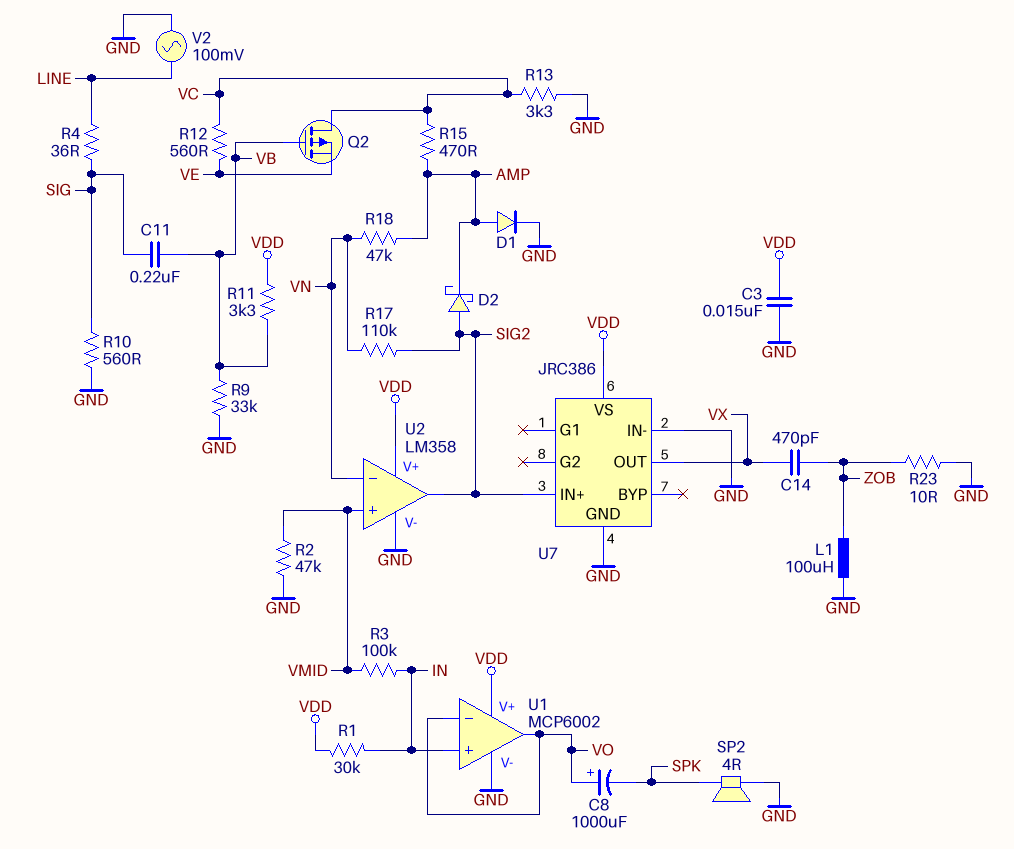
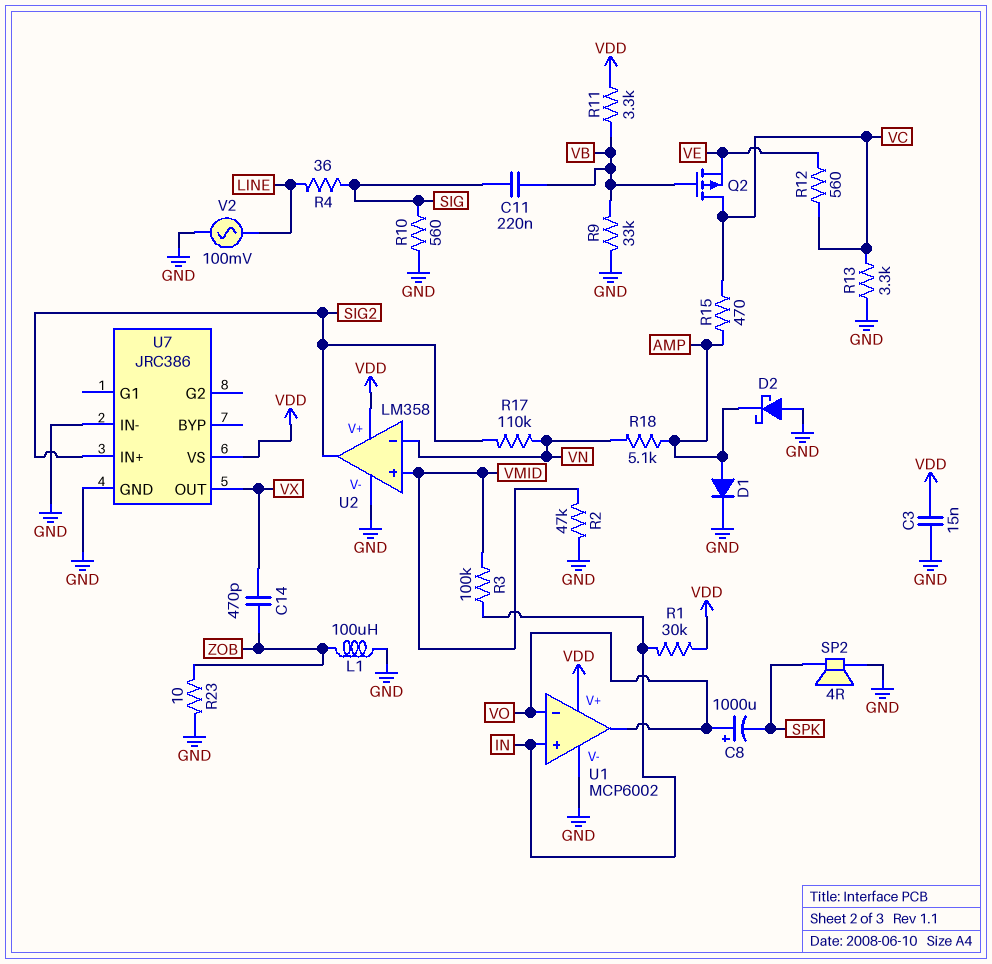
D2: schottky (A SIG2, K AMP) -> schottky (A GND, K AMP)
R18: 47k (AMP, VN) -> 5.1k (AMP, VN)

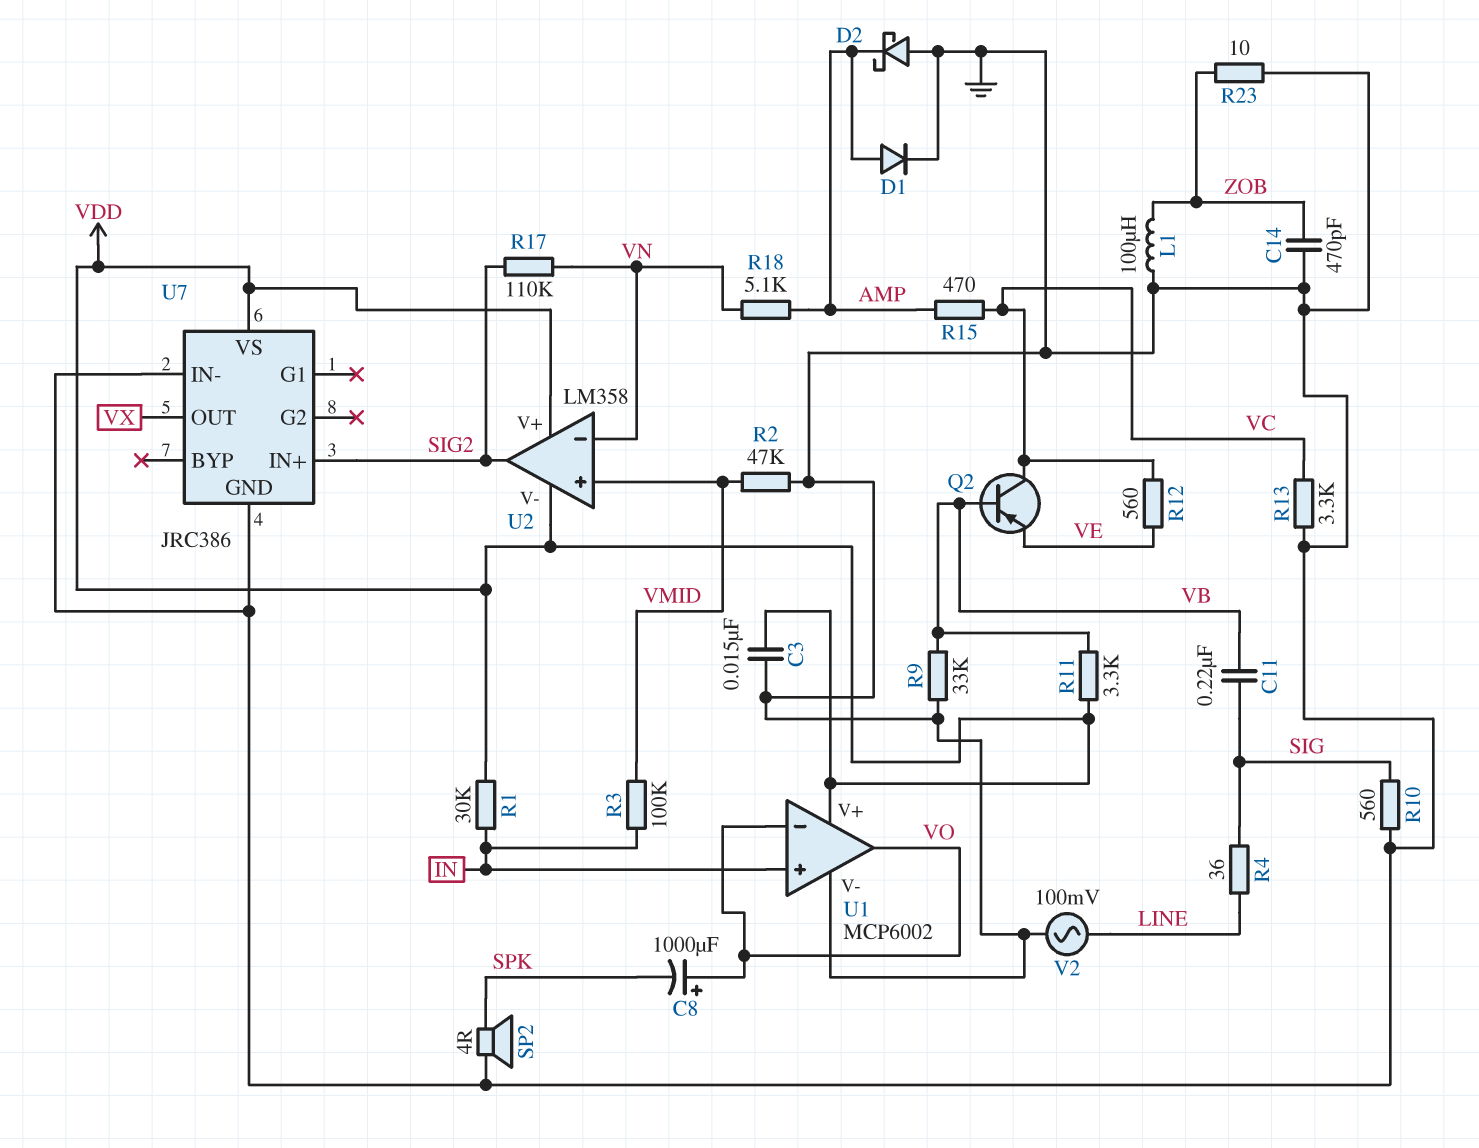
C14: 470pF (VX, ZOB) -> 470pF (GND, ZOB)
Q2: PMOS (G VB, D VC, S VE) -> PNP (B VB, C VC, E VE)
U2 pin V-: GND -> VDD

